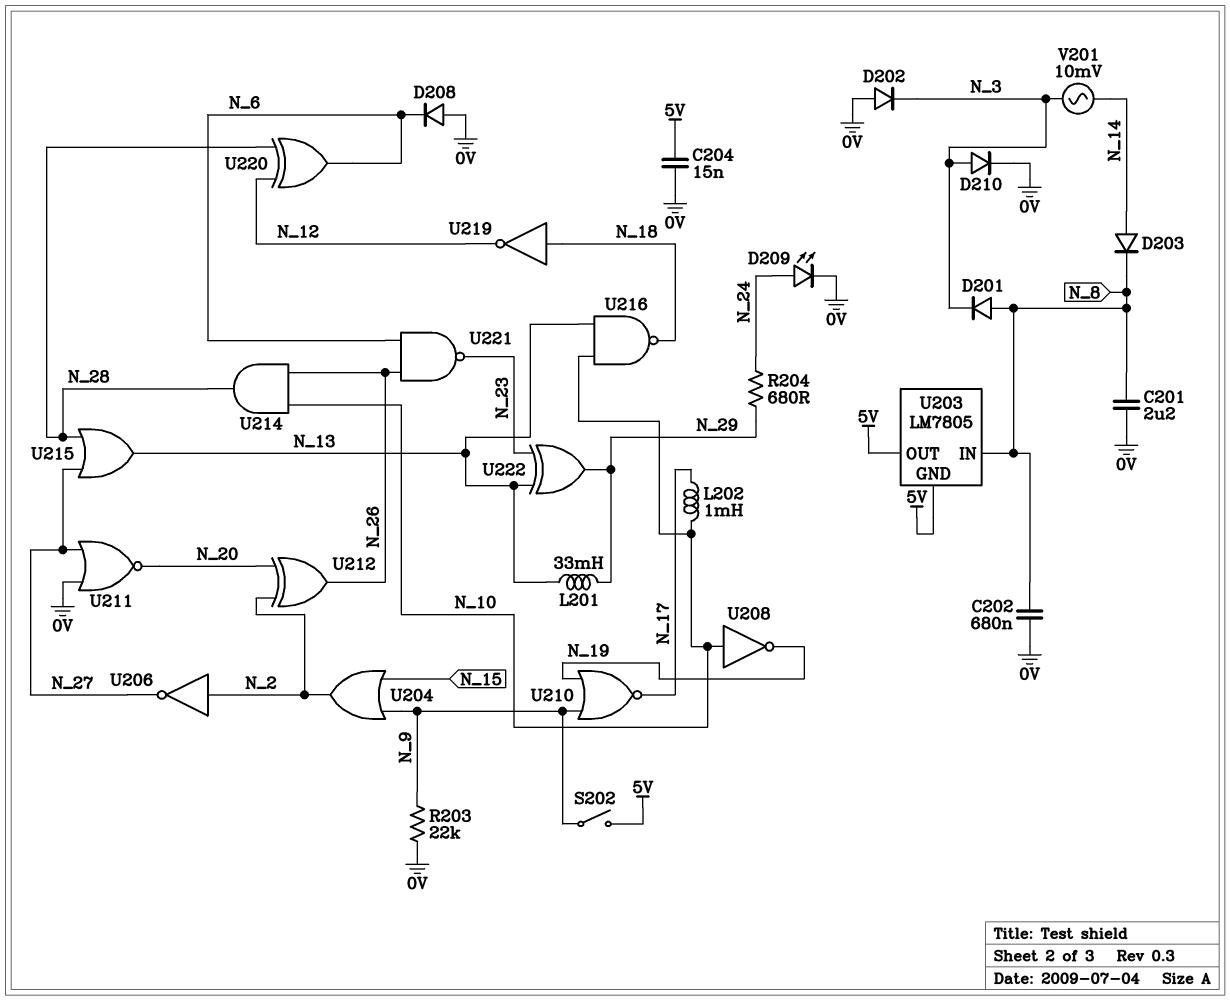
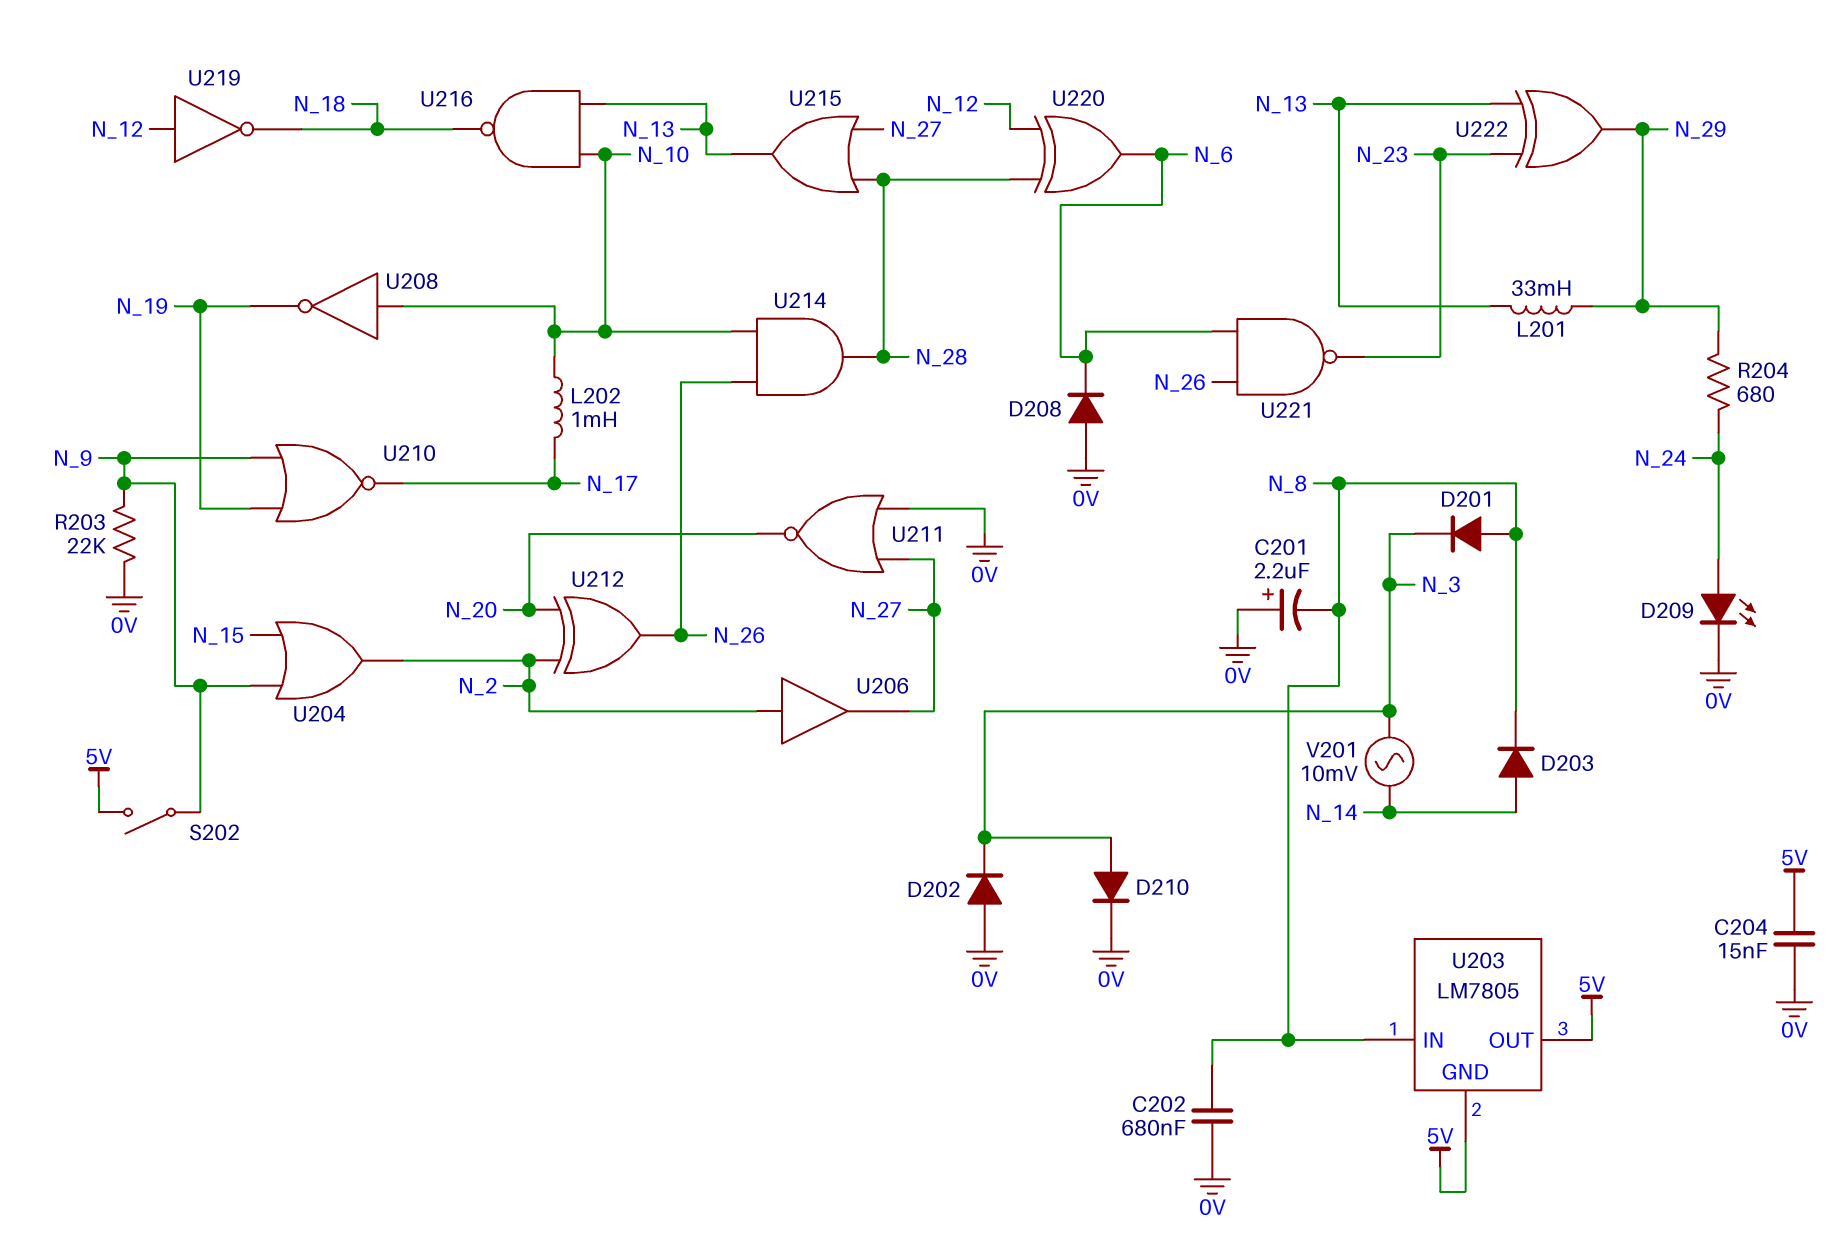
C201: 2.2uF (0V, N_8) -> 2.2uF (plus 0V, minus N_8)
U206: NOT (in N_2, out N_27) -> buffer (in N_2, out N_27)
U219: NOT (in N_18, out N_12) -> NOT (in N_12, out N_18)

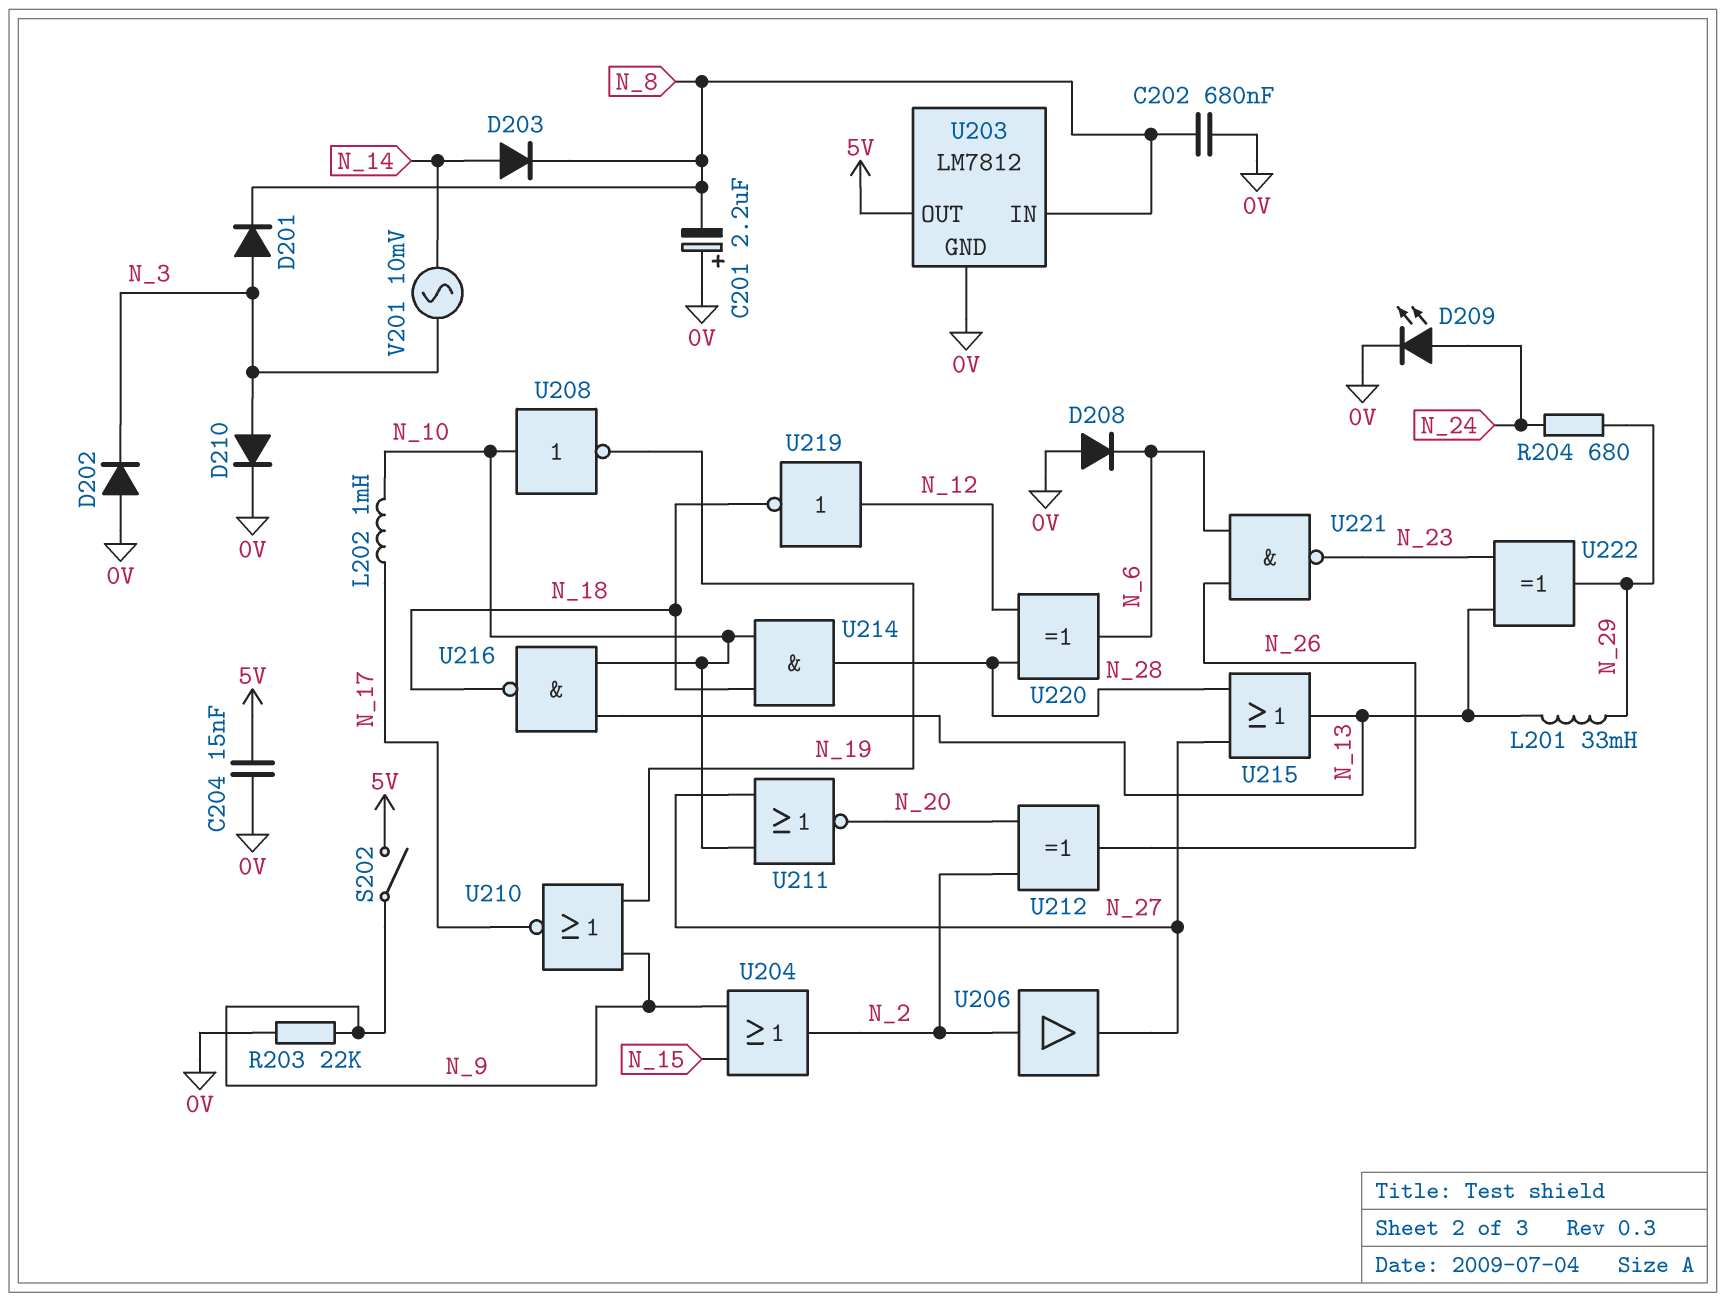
D201: diode (A N_8, K N_3) -> diode (A N_3, K N_8)
U203: LM7805 -> LM7812
U203 pin GND: 5V -> 0V
U211: NOR (in 0V, in N_27, out N_20) -> NOR (in N_10, in N_27, out N_20)
U214: AND (in N_10, in N_26, out N_28) -> AND (in N_10, in N_18, out N_28)

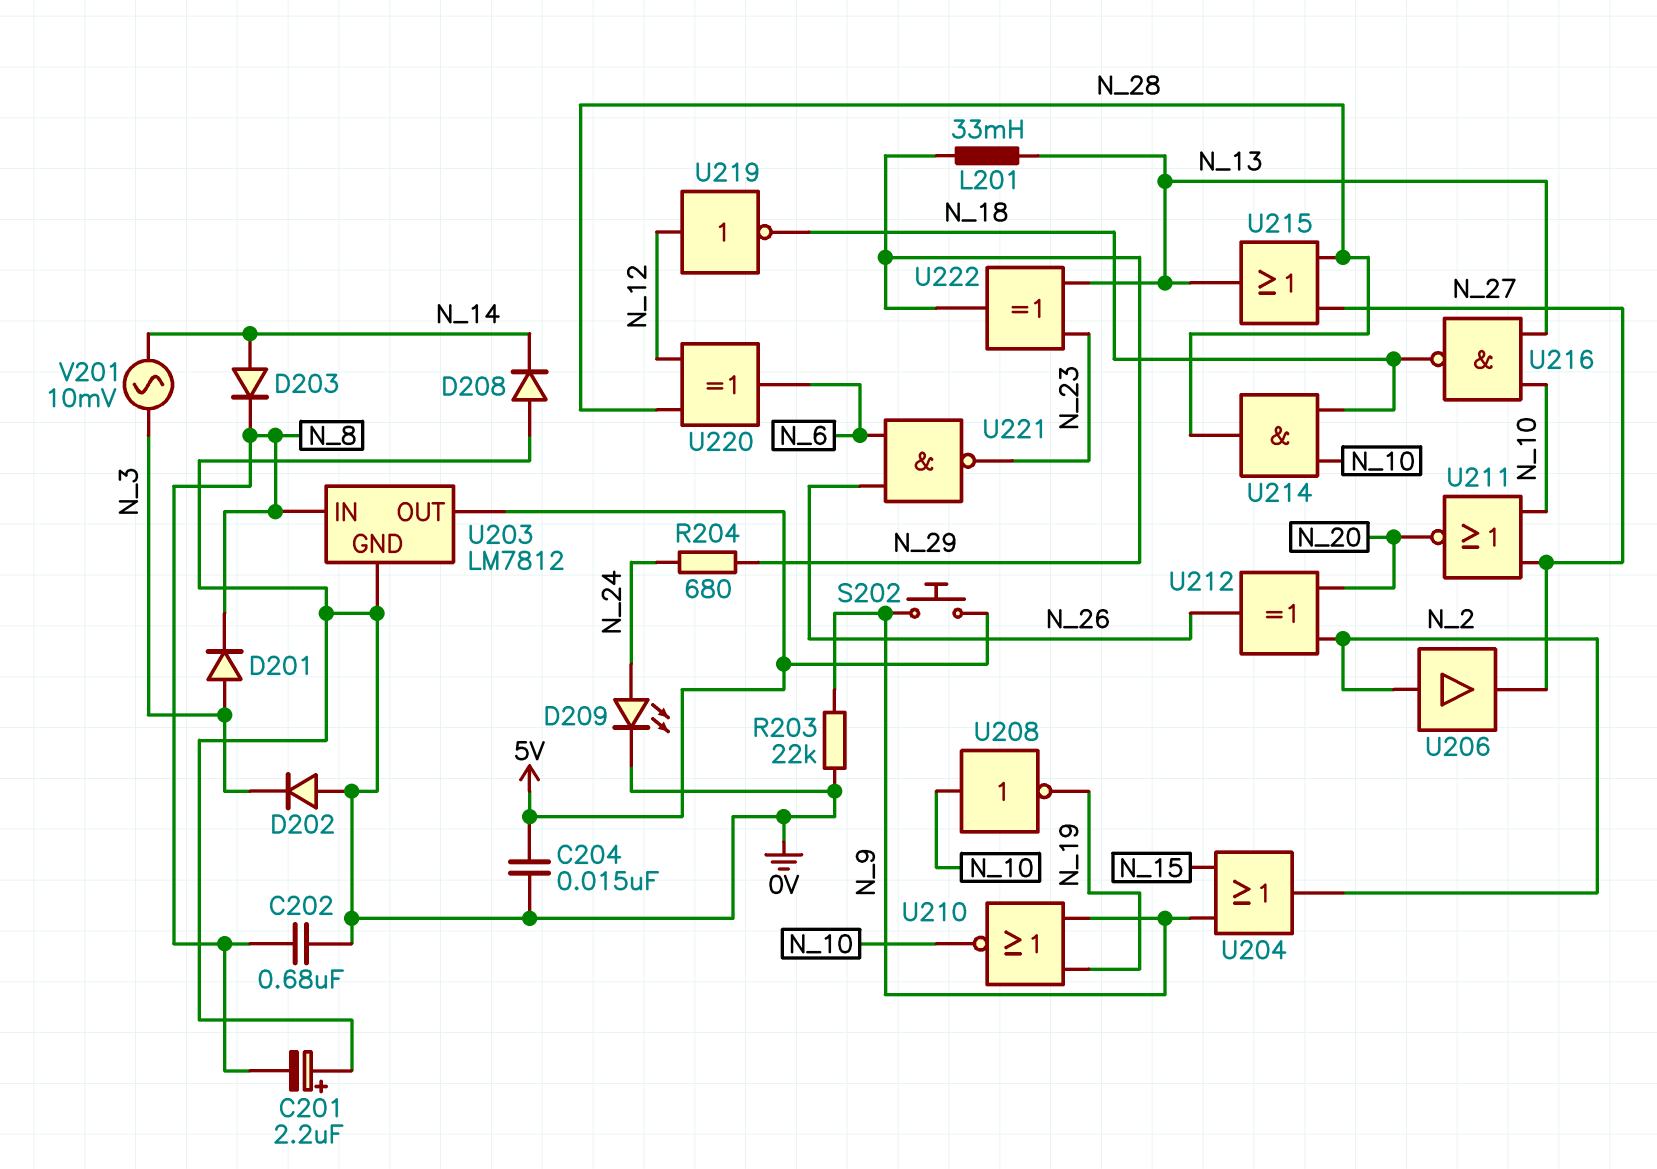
D208: diode (A 0V, K N_6) -> diode (A 0V, K N_14)
D210: diode (A N_3, K 0V) -> none
L202: 1mH (N_10, N_17) -> none
S202: switch (5V, N_9) -> button (5V, N_9)
U210: NOR (in N_9, in N_19, out N_17) -> NOR (in N_9, in N_19, out N_10)

